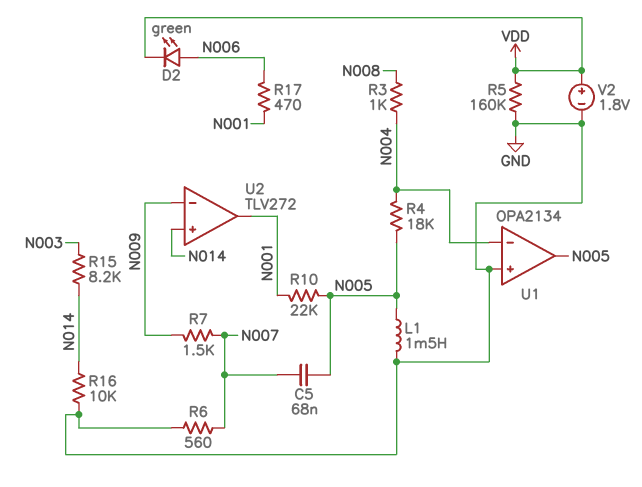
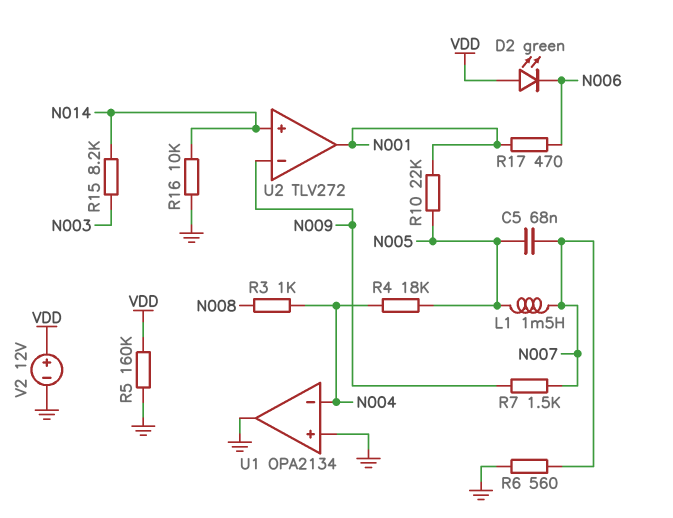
D2: LED green (A N006, K VDD) -> LED green (A VDD, K N006)
L1: 1.5mH (GND, N005) -> 1.5mH (N005, N007)
U1 pin out: N005 -> GND
V2: 1.8V (plus VDD, minus GND) -> 12V (plus VDD, minus GND)

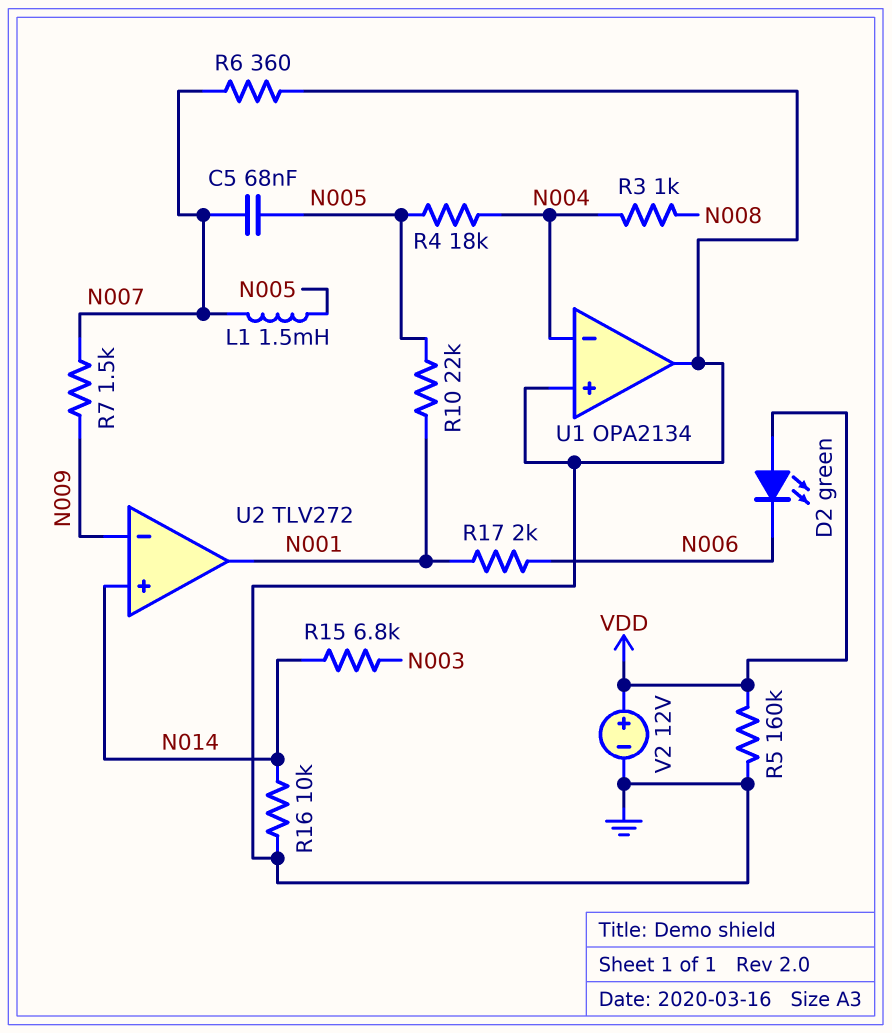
R6: 560 (GND, N007) -> 360 (GND, N007)
R15: 8.2k (N003, N014) -> 6.8k (N003, N014)
R17: 470 (N001, N006) -> 2k (N001, N006)

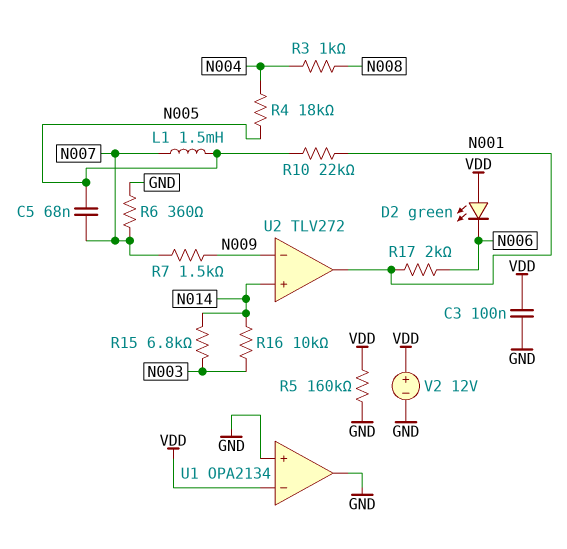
C3: none -> 100nF (GND, VDD)
R16: 10k (GND, N014) -> 10k (N003, N014)
U1 pin in-: N004 -> VDD

